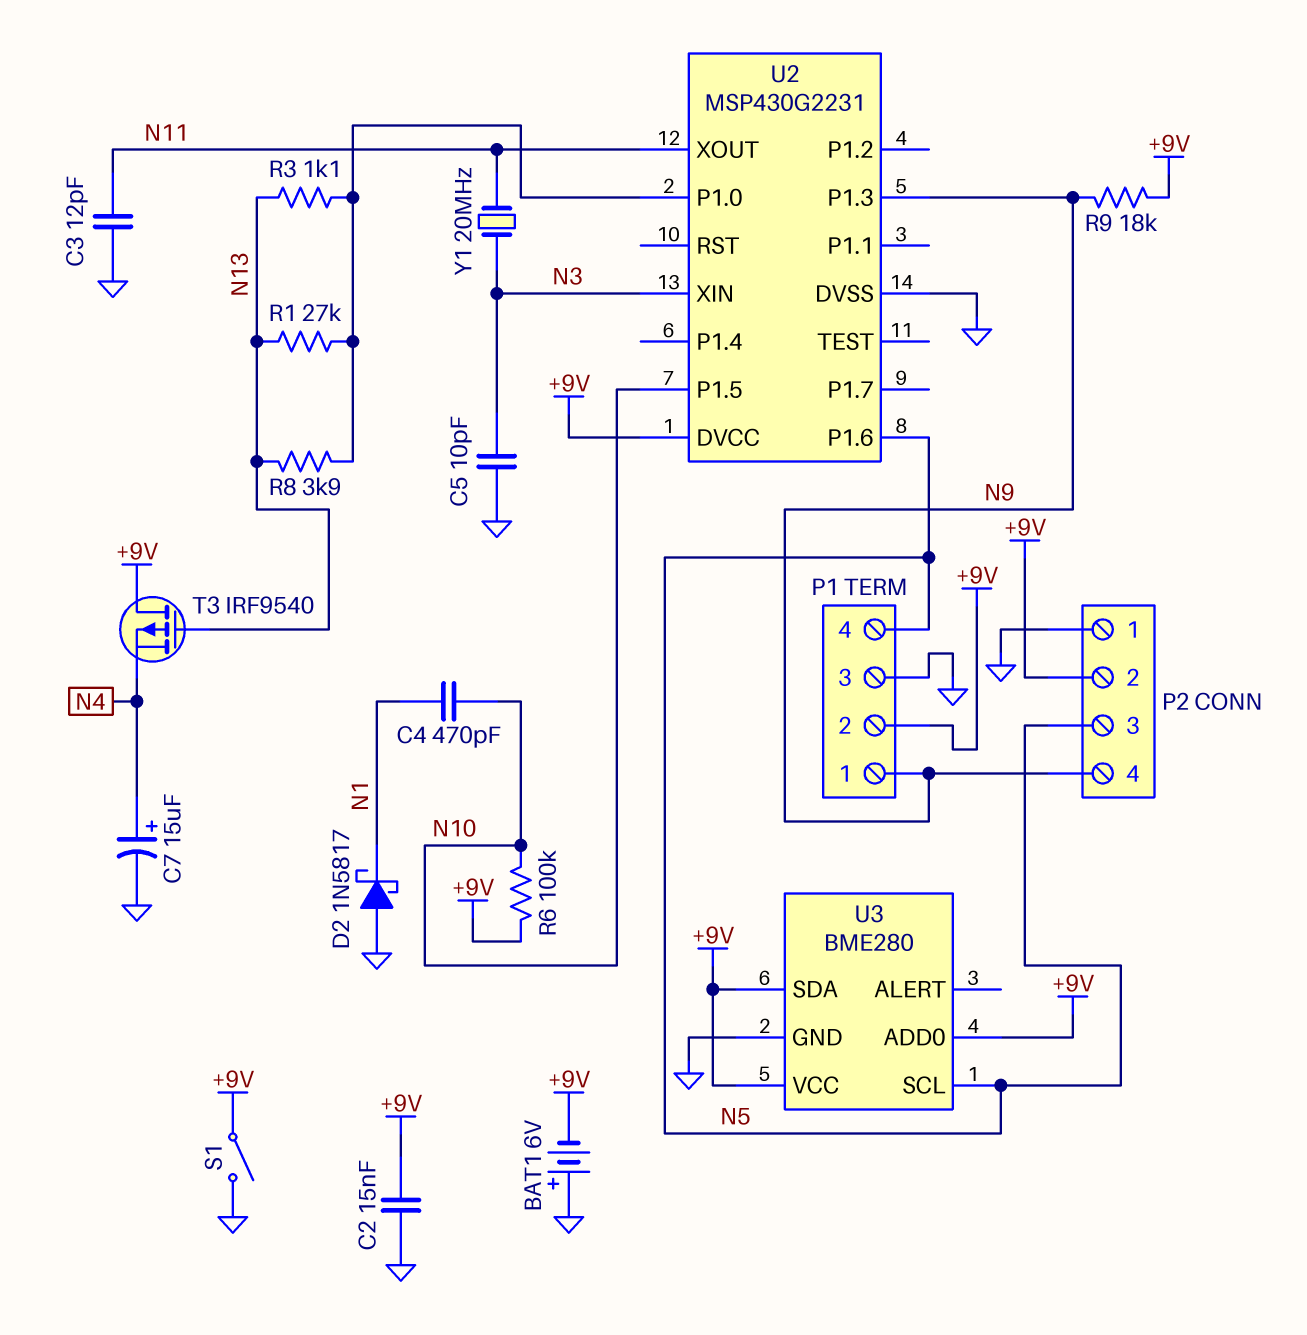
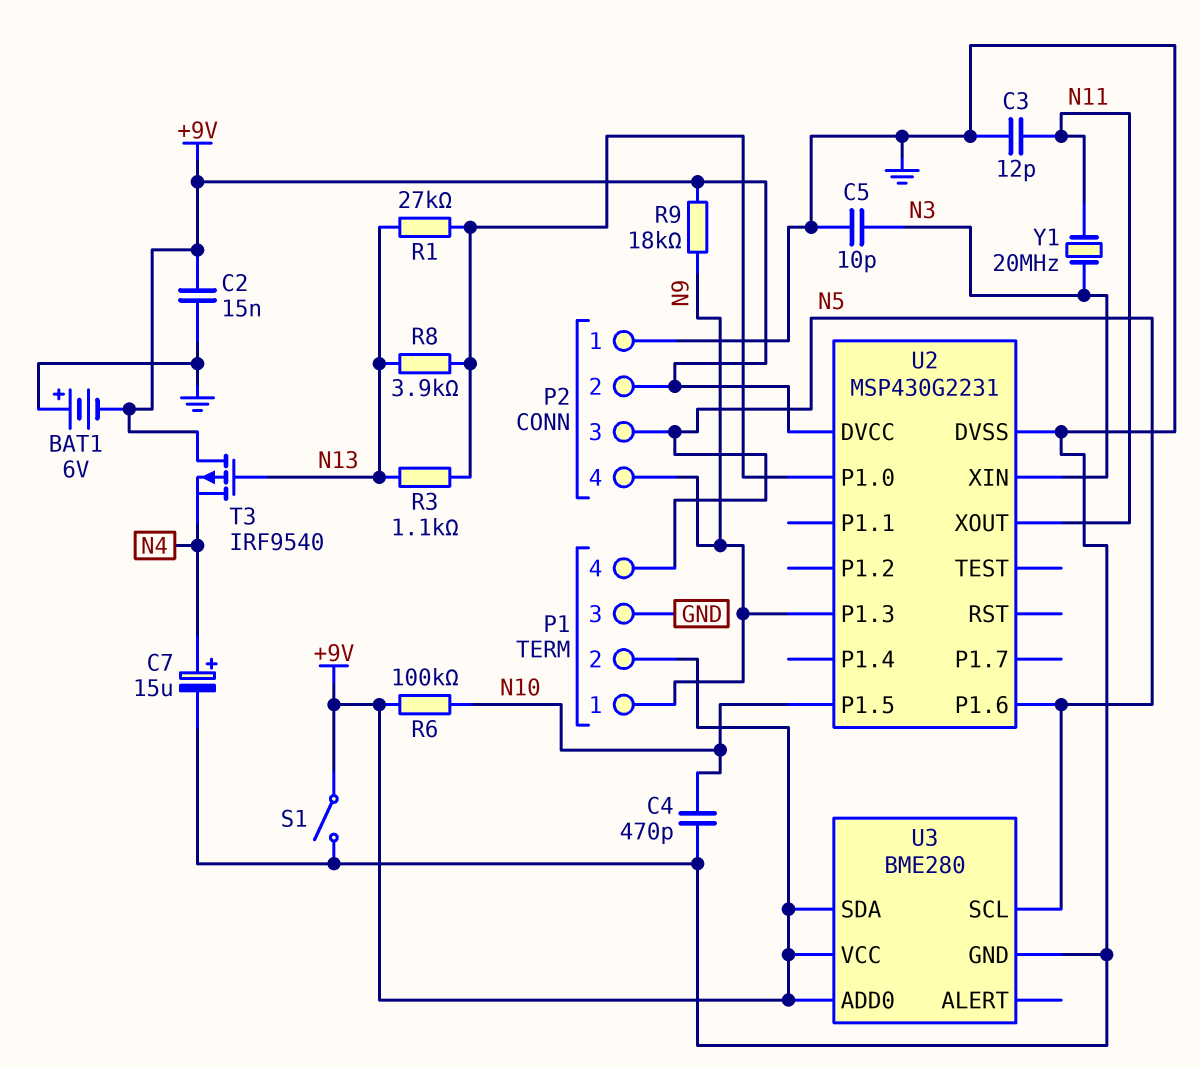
C4: 470pF (N1, N10) -> 470pF (GND, N10)
D2: schottky 1N5817 (A GND, K N1) -> none

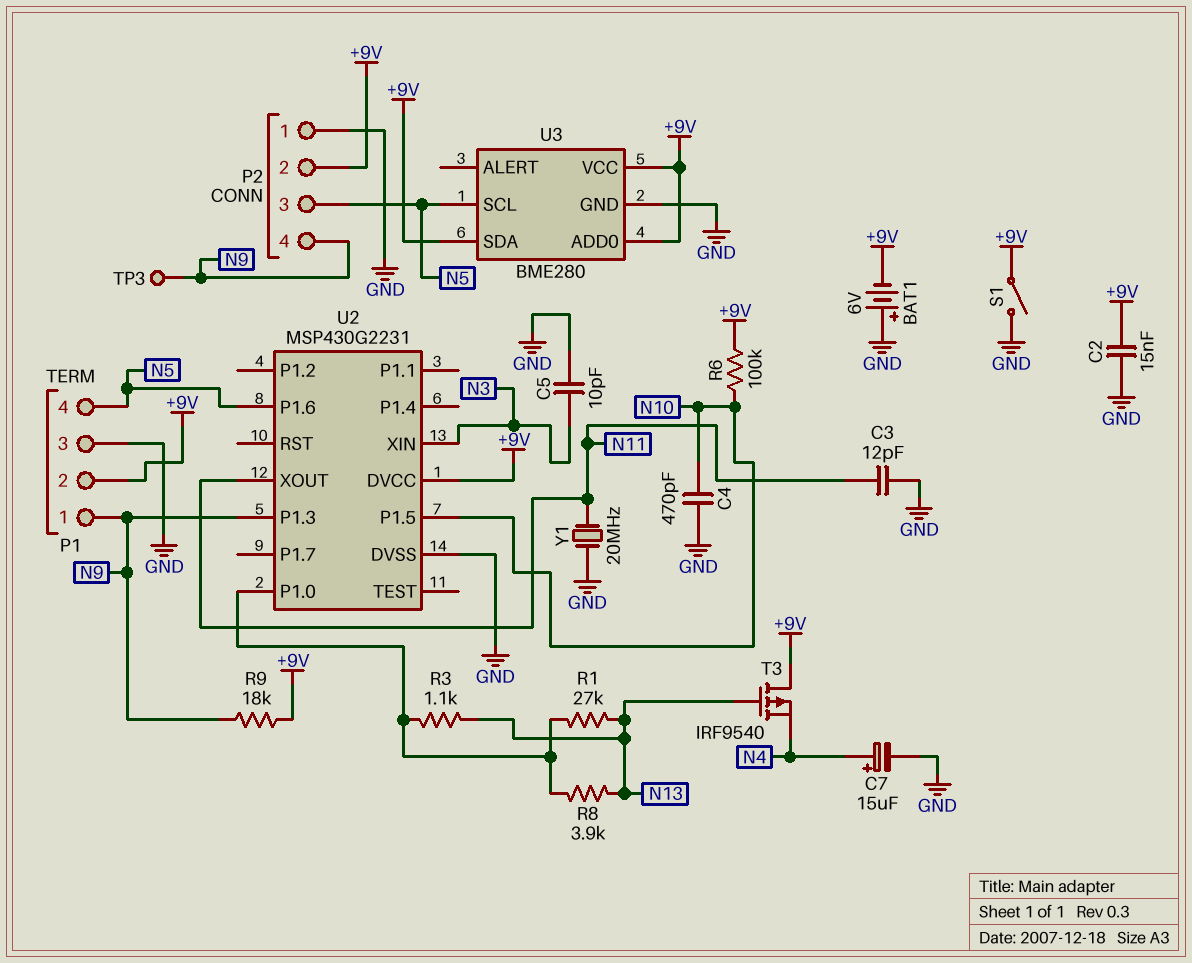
TP3: none -> test point (N9)
Y1: 20MHz (N3, N11) -> 20MHz (GND, N11)

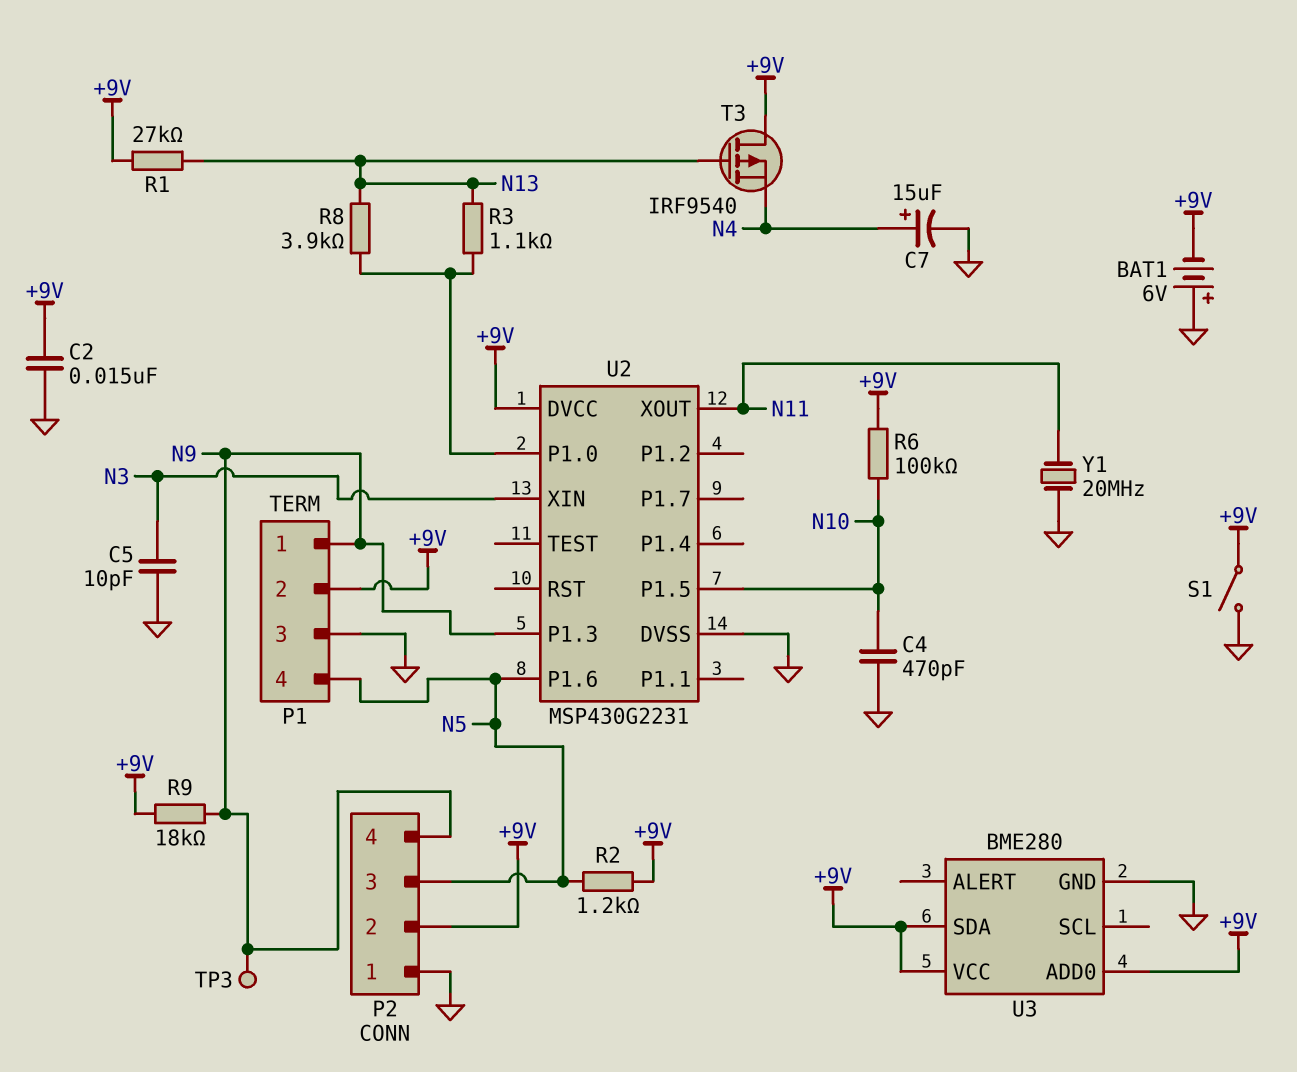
C3: 12pF (GND, N11) -> none
R1: 27k (N13, U2/P1.0) -> 27k (+9V, N13)
R2: none -> 1.2k (+9V, N5)
U3 pin SCL: N5 -> none

